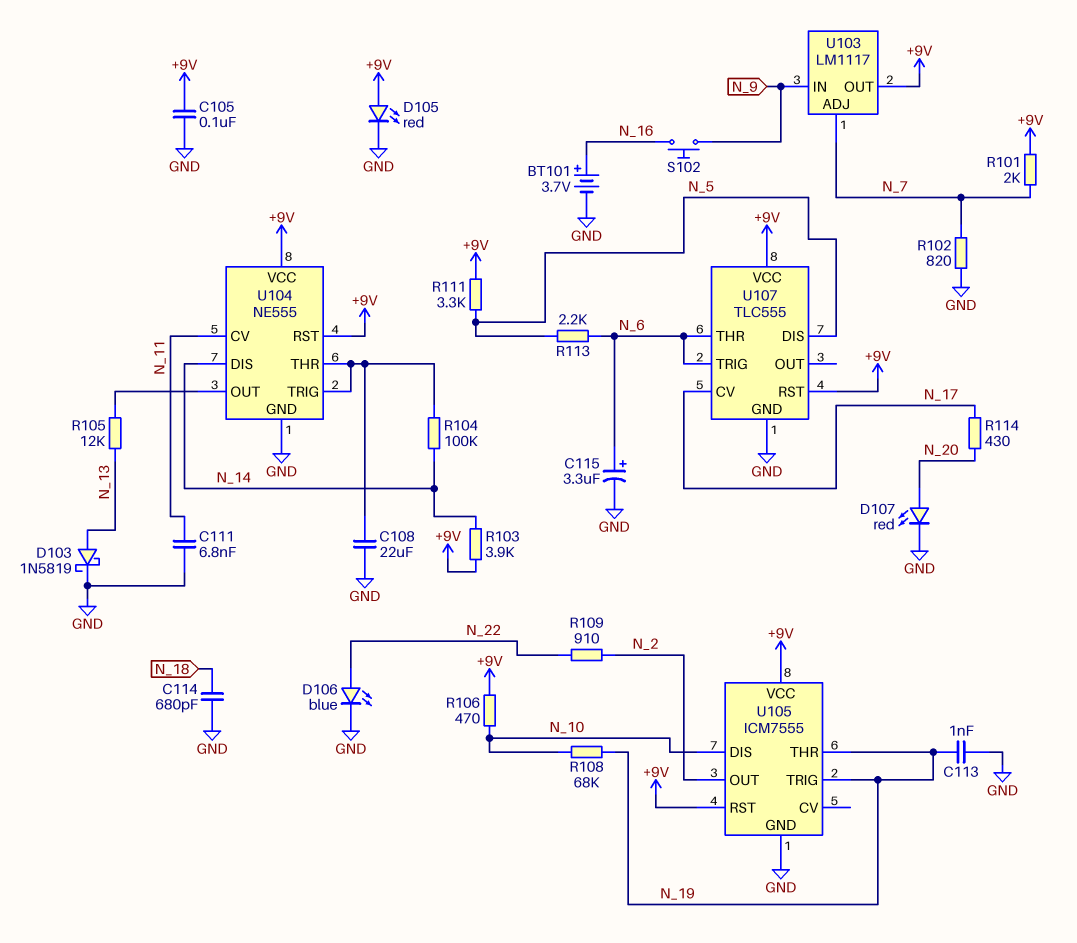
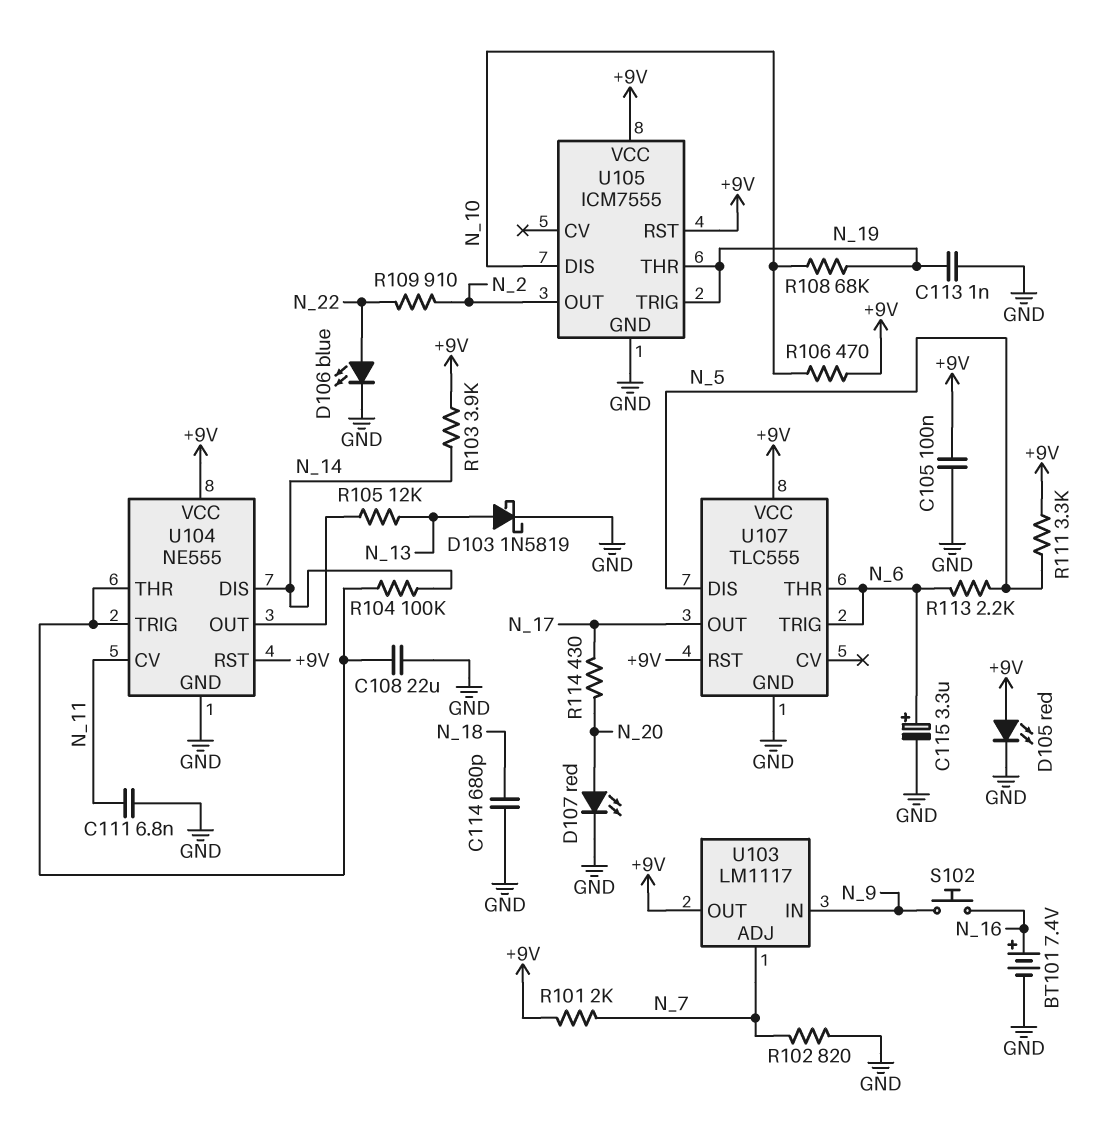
BT101: 3.7V (plus N_16, minus GND) -> 7.4V (plus N_16, minus GND)
U107 pin CV: N_17 -> none
U107 pin OUT: none -> N_17

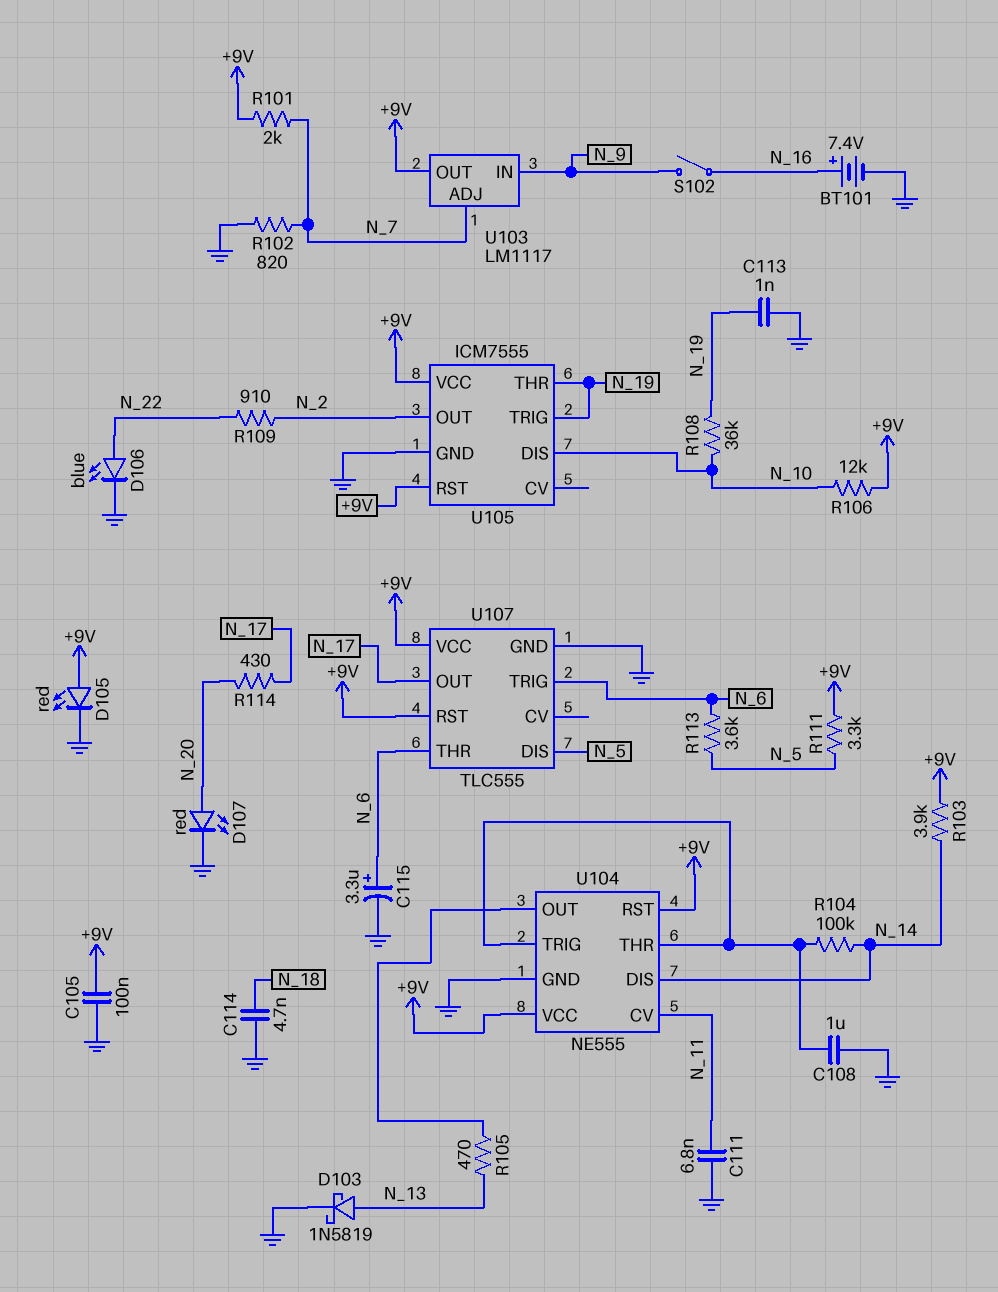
C108: 22uF (GND, U104/THR) -> 1uF (GND, U104/THR)
C114: 680pF (GND, N_18) -> 4.7nF (GND, N_18)
R105: 12k (N_13, U104/OUT) -> 470 (N_13, U104/OUT)
R106: 470 (+9V, N_10) -> 12k (+9V, N_10)
R108: 68k (N_10, N_19) -> 36k (N_10, N_19)
R113: 2.2k (N_5, N_6) -> 3.6k (N_5, N_6)
S102: button (N_9, N_16) -> switch (N_9, N_16)

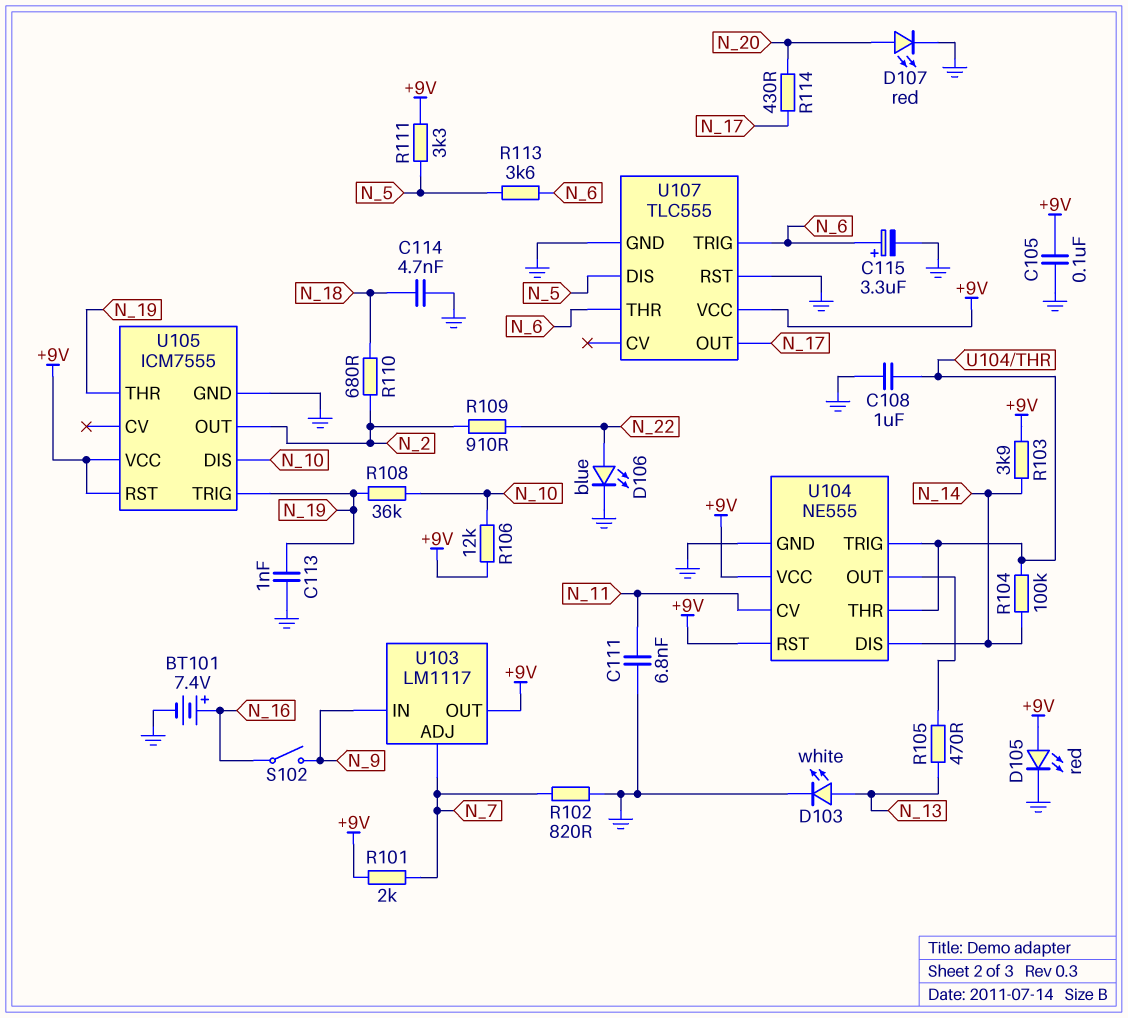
D103: schottky 1N5819 (A N_13, K GND) -> LED white (A N_13, K GND)
R110: none -> 680 (N_2, N_18)
U107 pin RST: +9V -> GND

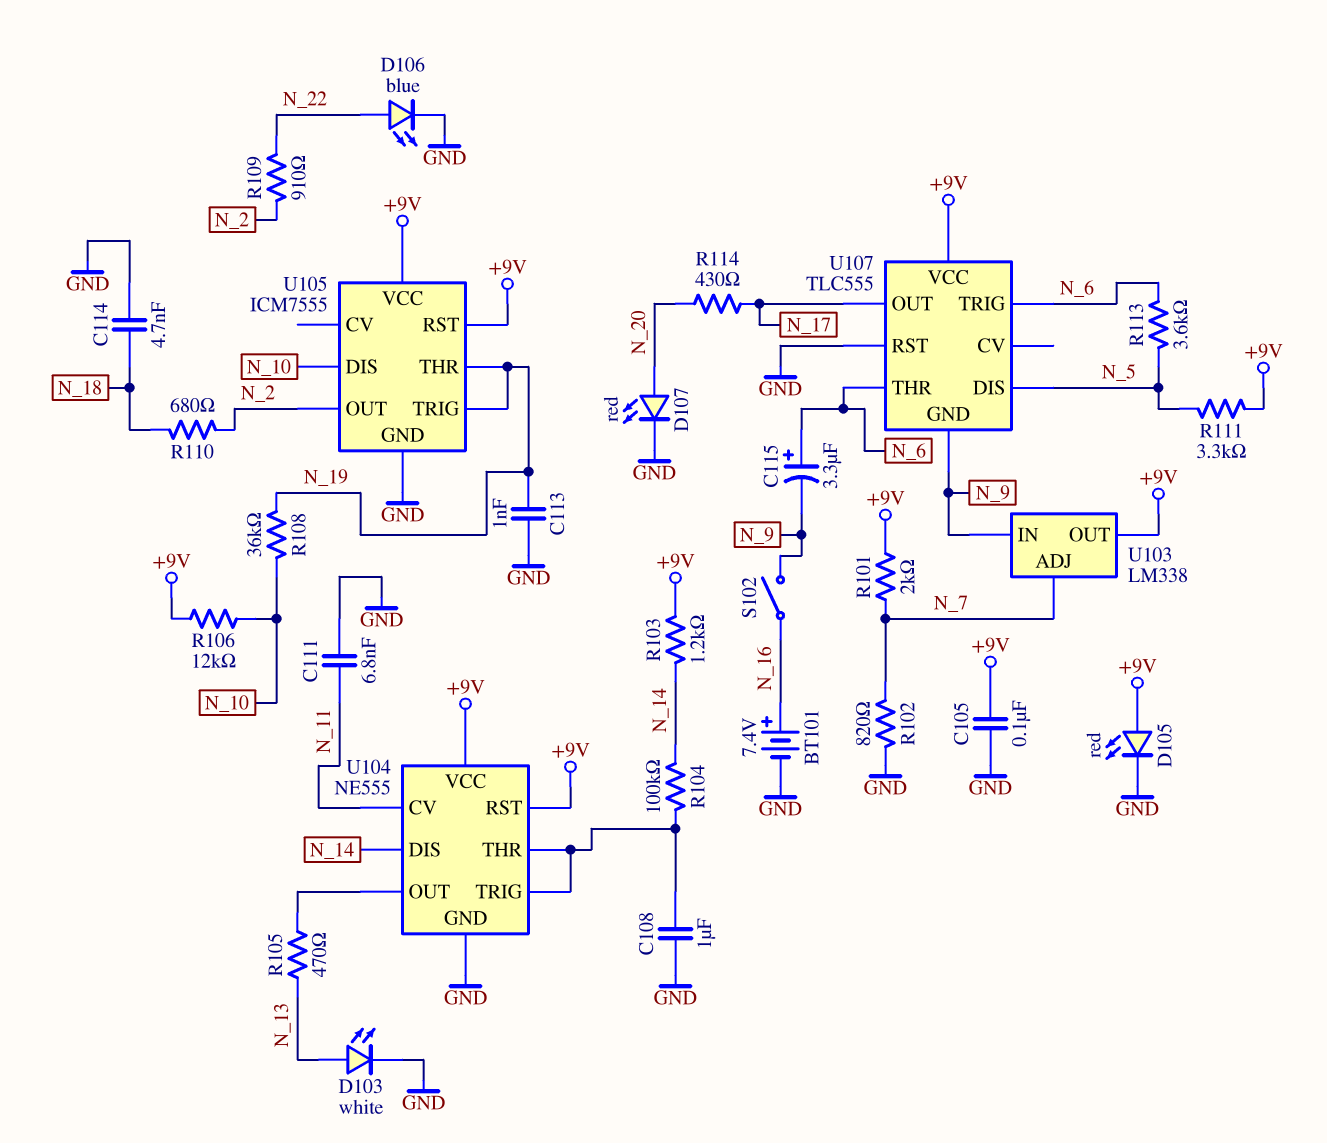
C115: 3.3uF (plus N_6, minus GND) -> 3.3uF (plus N_6, minus N_9)
R103: 3.9k (+9V, N_14) -> 1.2k (+9V, N_14)
U103: LM1117 -> LM338
U107 pin GND: GND -> N_9

